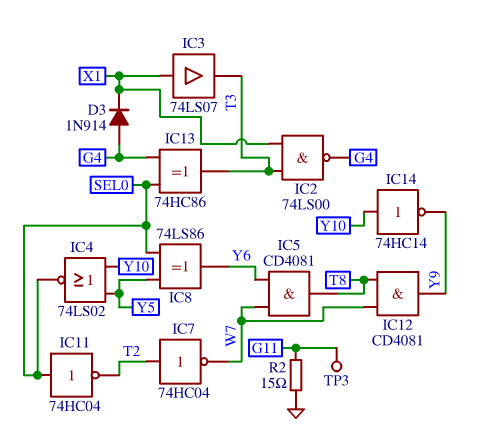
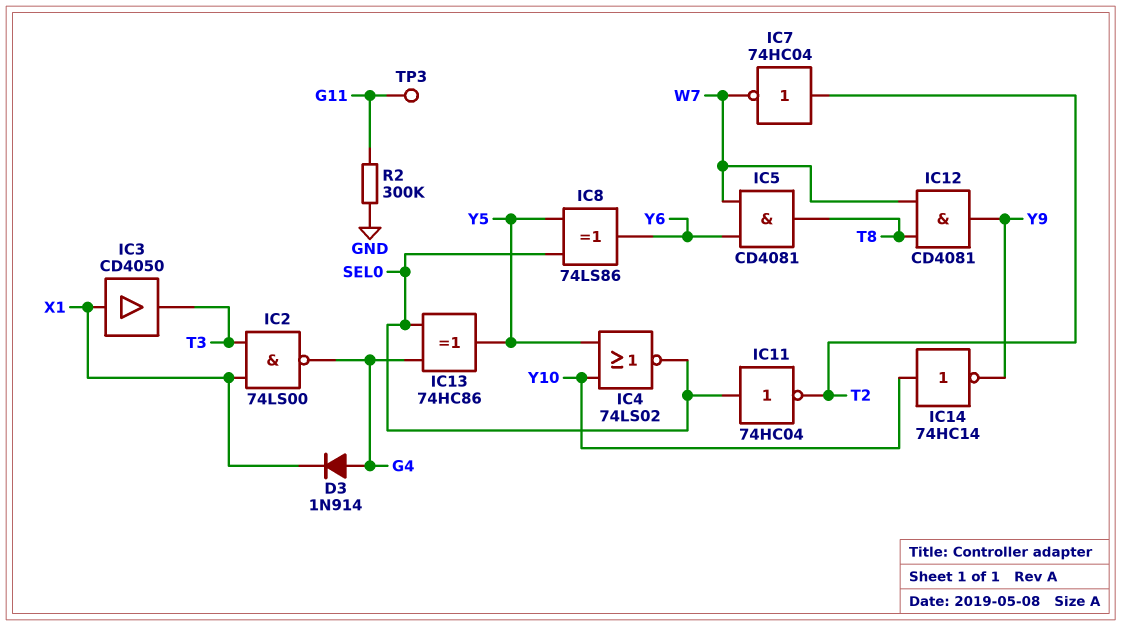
IC3: buffer 74LS07 (in X1, out T3) -> buffer CD4050 (in X1, out T3)
IC13: XOR 74HC86 (in G4, in SEL0, out T3) -> XOR 74HC86 (in G4, in SEL0, out Y5)
R2: 15 (G11, GND) -> 300k (G11, GND)

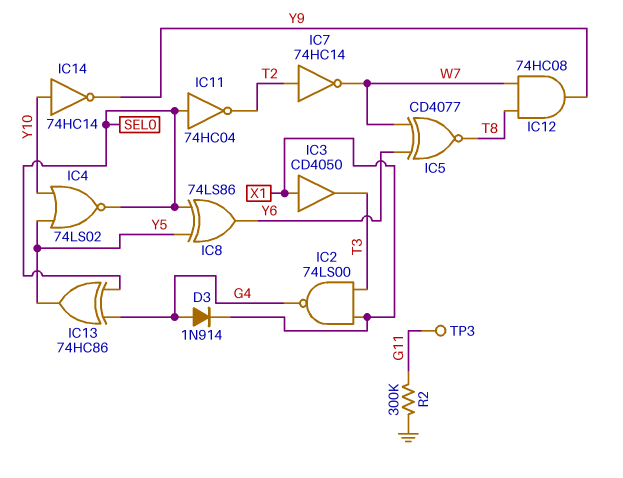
IC5: AND CD4081 (in W7, in Y6, out T8) -> XNOR CD4077 (in W7, in Y6, out T8)
IC7: NOT 74HC04 (in T2, out W7) -> NOT 74HC14 (in T2, out W7)
IC12: AND CD4081 (in T8, in W7, out Y9) -> AND 74HC08 (in T8, in W7, out Y9)

